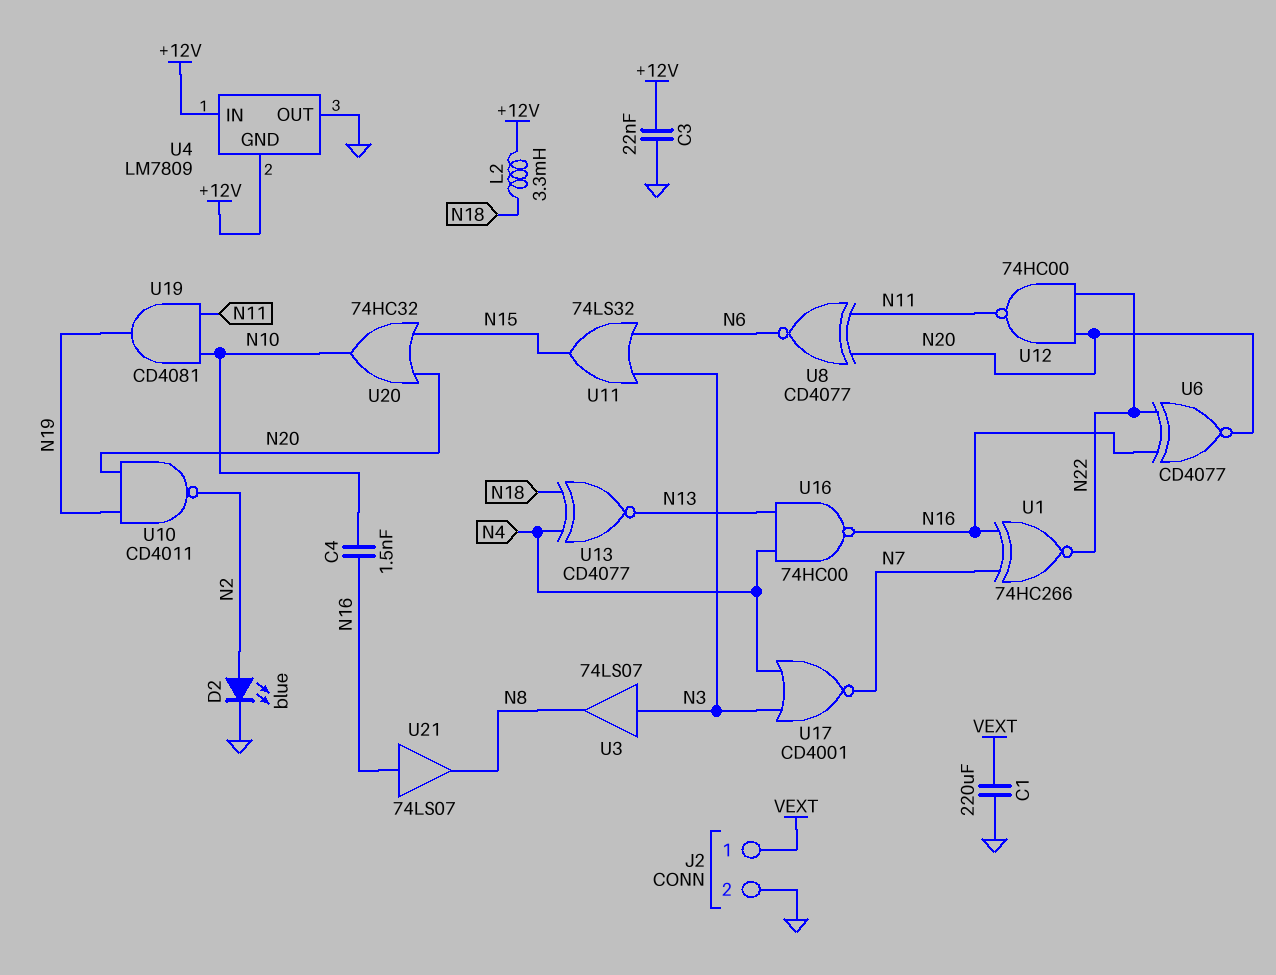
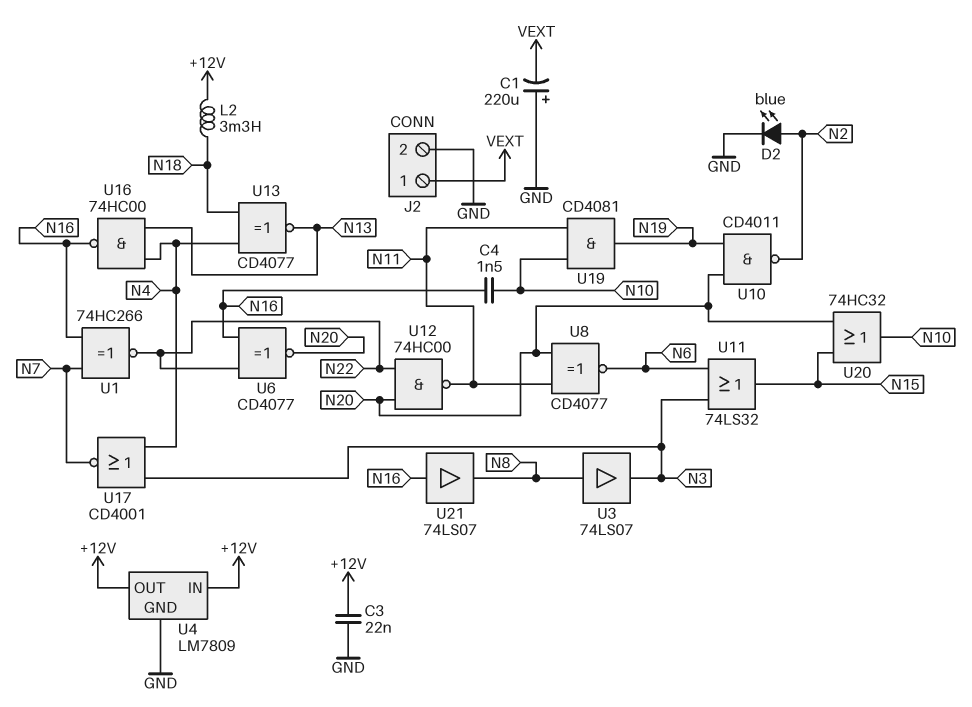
C1: 220uF (GND, VEXT) -> 220uF (plus GND, minus VEXT)
U3: buffer 74LS07 (in N3, out N8) -> buffer 74LS07 (in N8, out N3)
U4 pin GND: +12V -> GND
U4 pin OUT: GND -> +12V

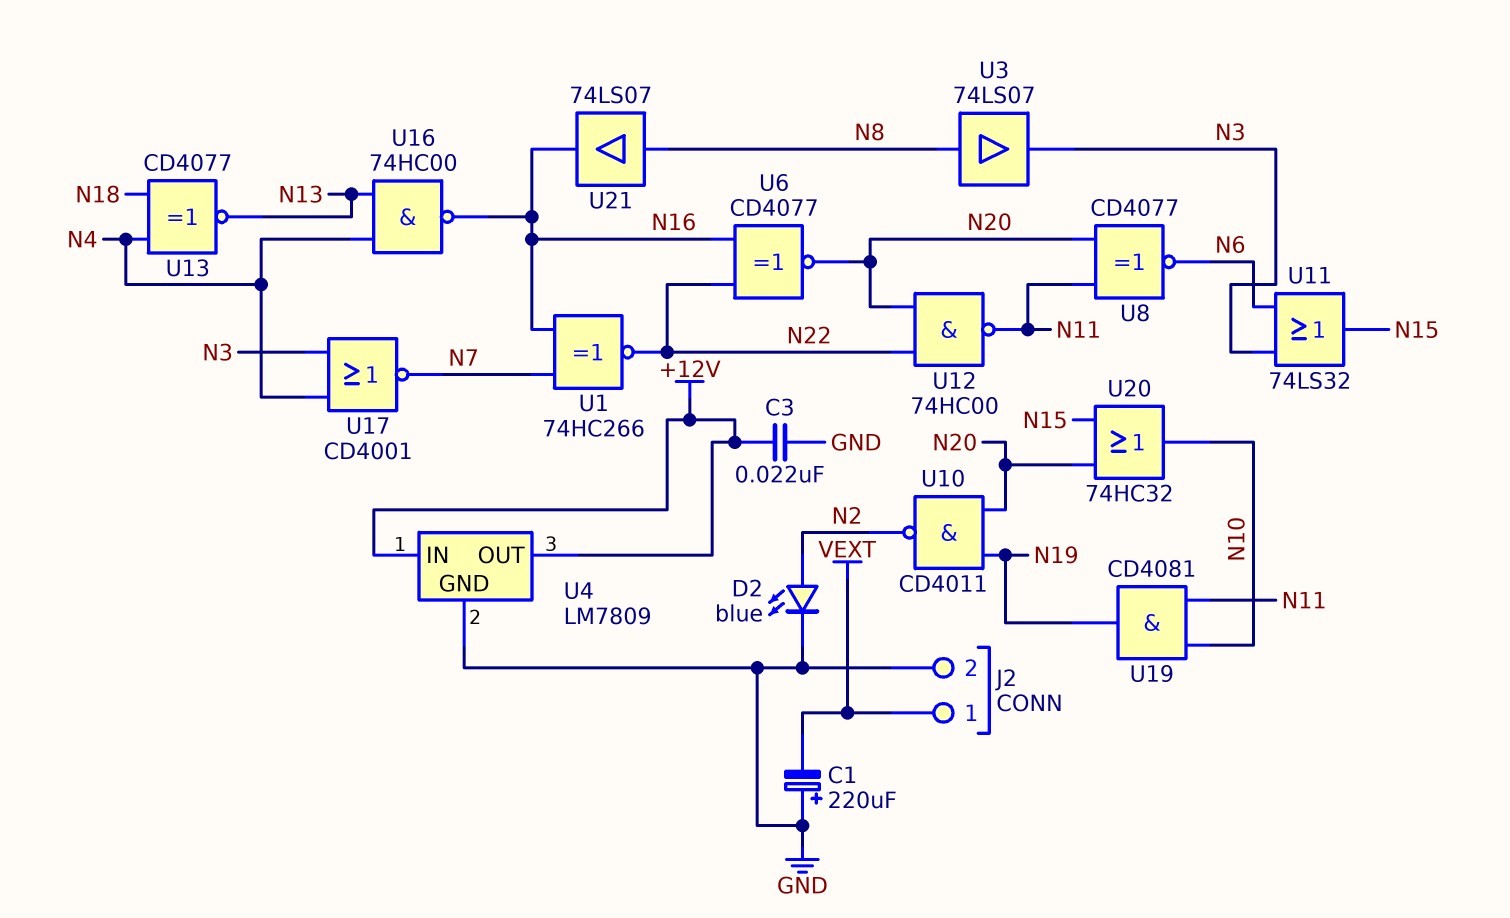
C4: 1.5nF (N10, N16) -> none
L2: 3.3mH (+12V, N18) -> none
U21: buffer 74LS07 (in N16, out N8) -> buffer 74LS07 (in N8, out N16)

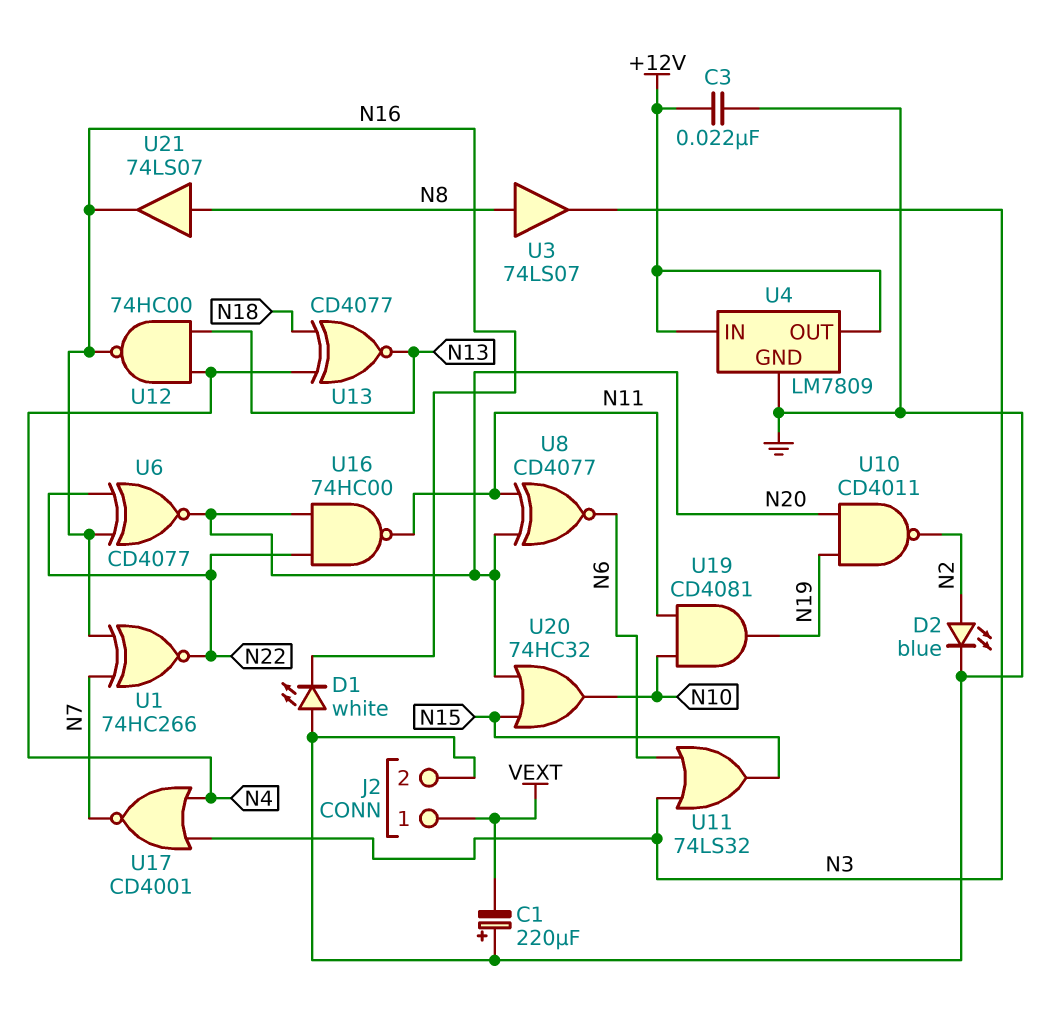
D1: none -> LED white (A GND, K N16)
U12: NAND 74HC00 (in N20, in N22, out N11) -> NAND 74HC00 (in N4, in N13, out N16)
U16: NAND 74HC00 (in N4, in N13, out N16) -> NAND 74HC00 (in N20, in N22, out N11)

